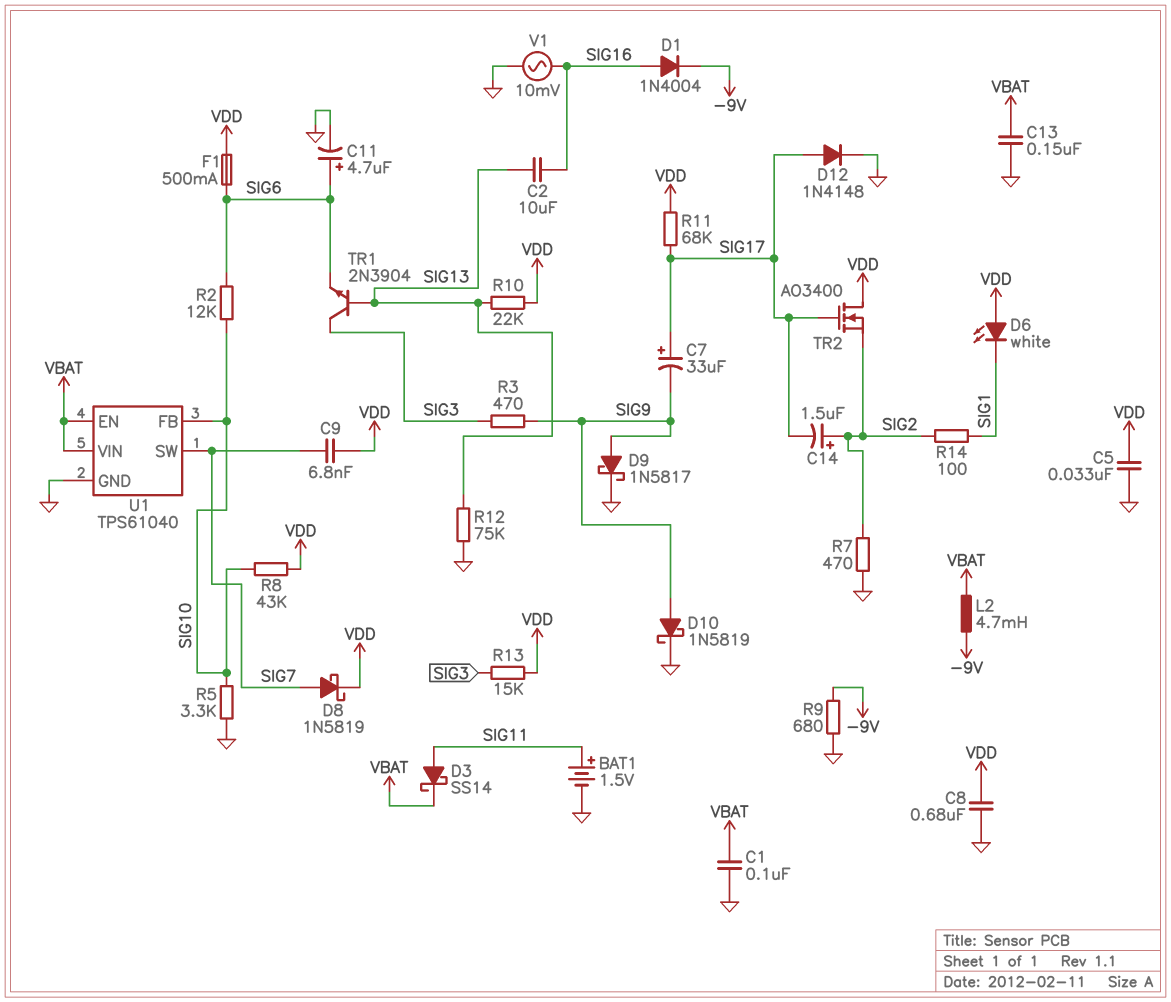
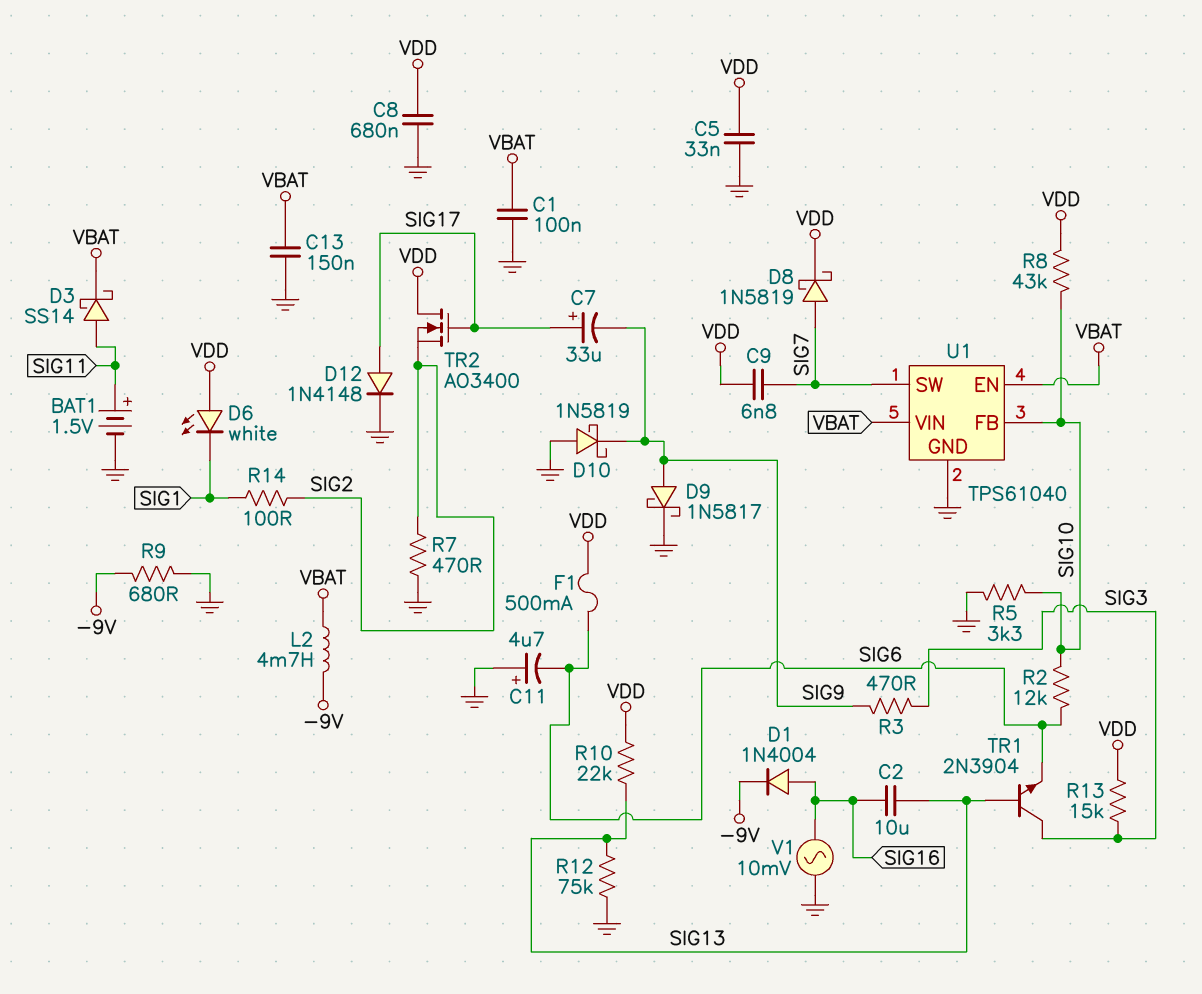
C11: 4.7uF (plus SIG6, minus GND) -> 4.7uF (plus GND, minus SIG6)
C14: 1.5uF (plus SIG2, minus SIG17) -> none
D10: schottky 1N5819 (A SIG9, K GND) -> schottky 1N5819 (A GND, K SIG9)
R11: 68k (SIG17, VDD) -> none

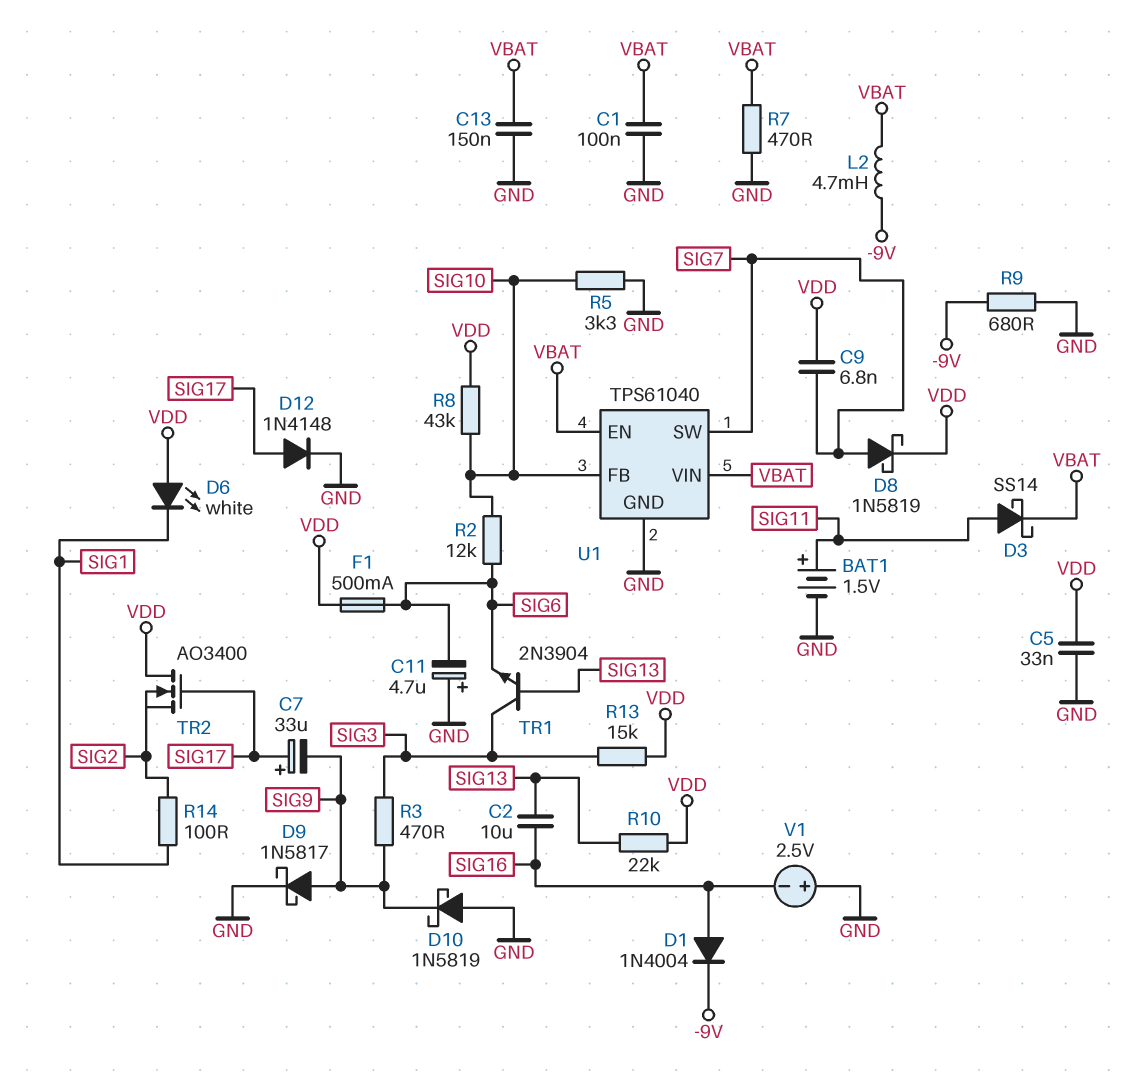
C8: 680nF (GND, VDD) -> none
R7: 470 (GND, SIG2) -> 470 (GND, VBAT)
R12: 75k (GND, SIG13) -> none
V1: AC 10mV (GND, SIG16) -> 2.5V (plus GND, minus SIG16)

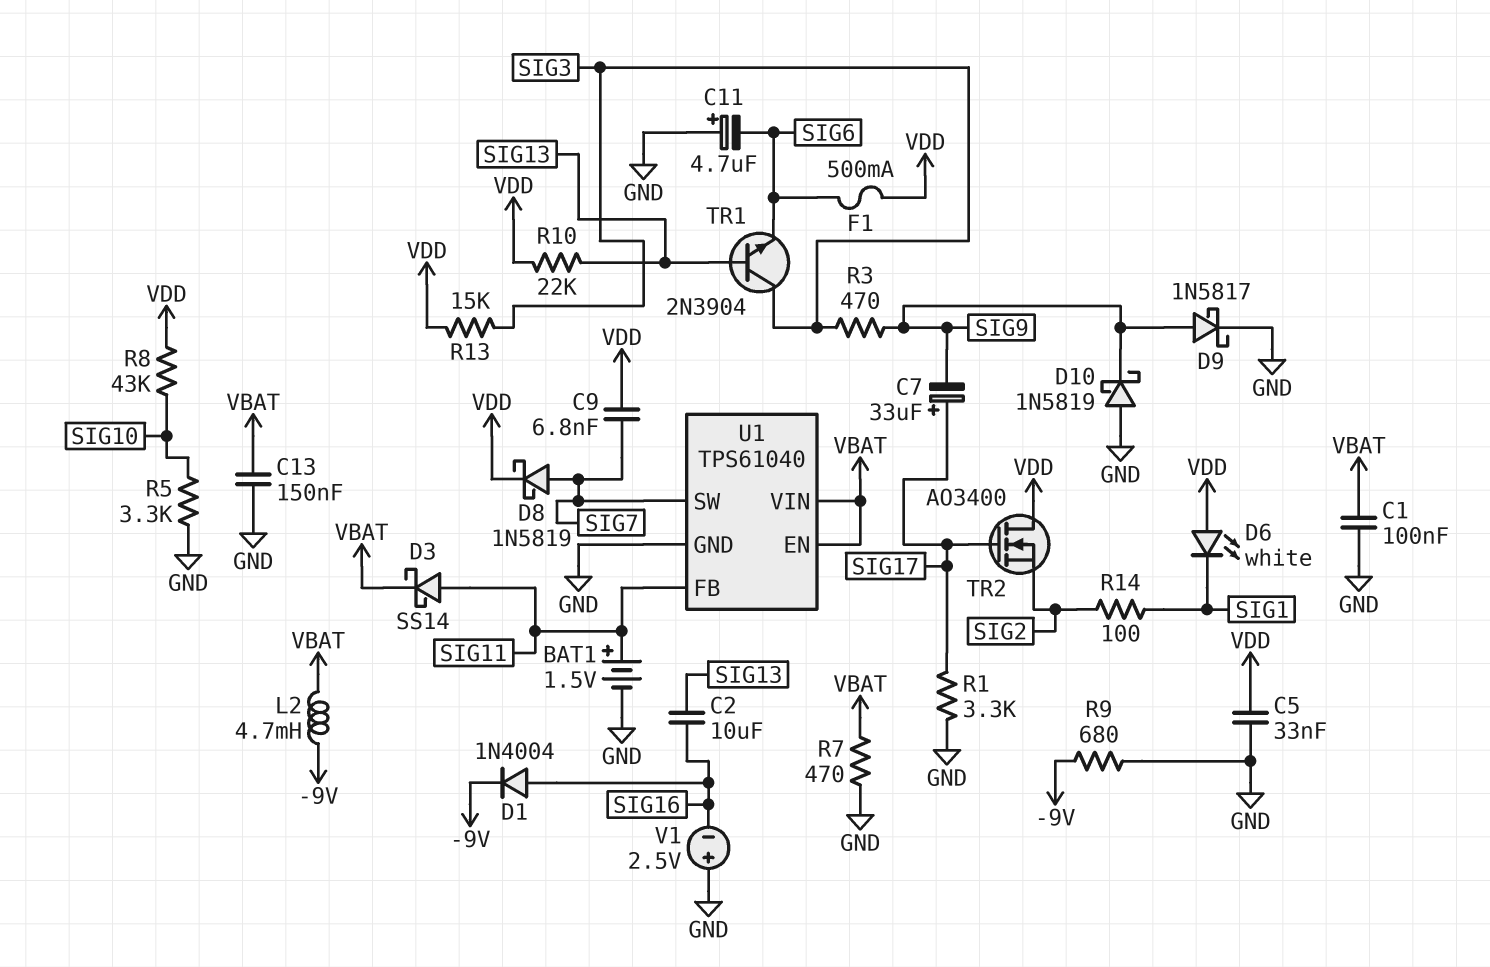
D12: diode 1N4148 (A SIG17, K GND) -> none
R1: none -> 3.3k (GND, SIG17)
R2: 12k (SIG6, SIG10) -> none
U1 pin FB: SIG10 -> SIG11

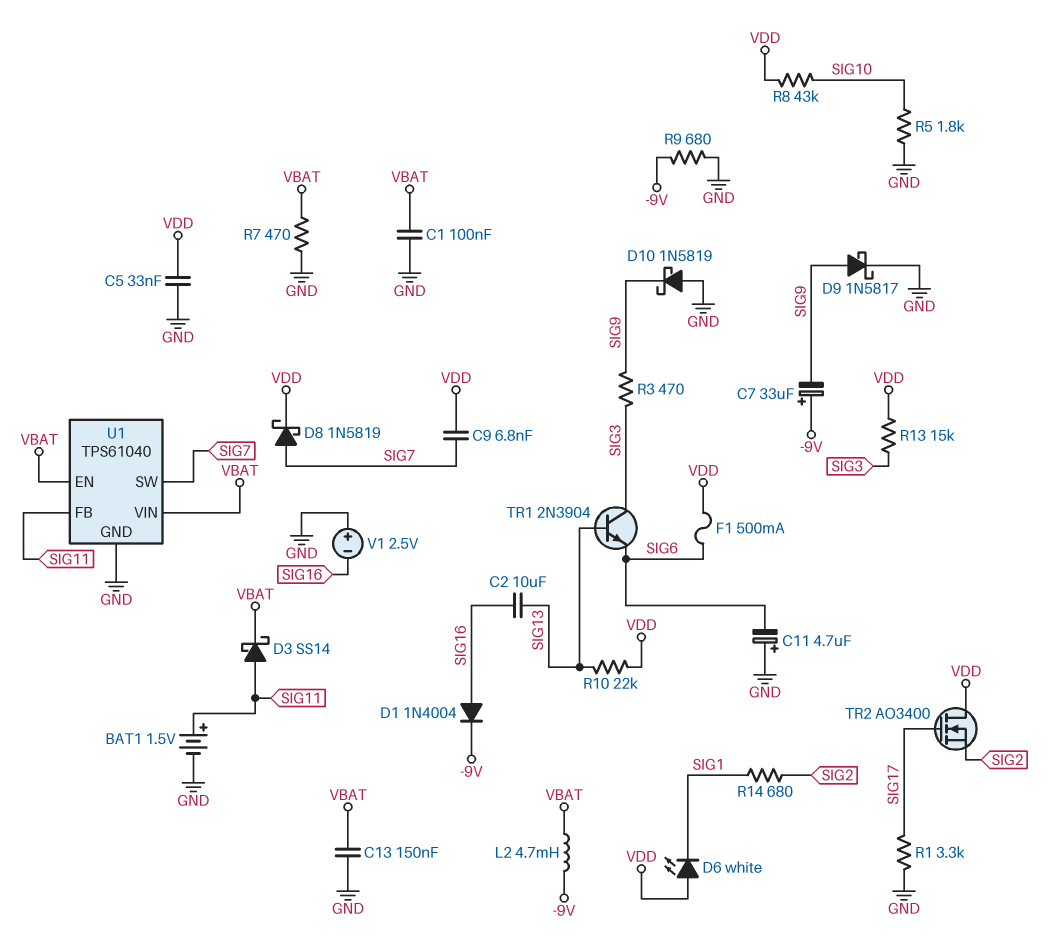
C7: 33uF (plus SIG17, minus SIG9) -> 33uF (plus -9V, minus SIG9)
R5: 3.3k (GND, SIG10) -> 1.8k (GND, SIG10)
R14: 100 (SIG1, SIG2) -> 680 (SIG1, SIG2)

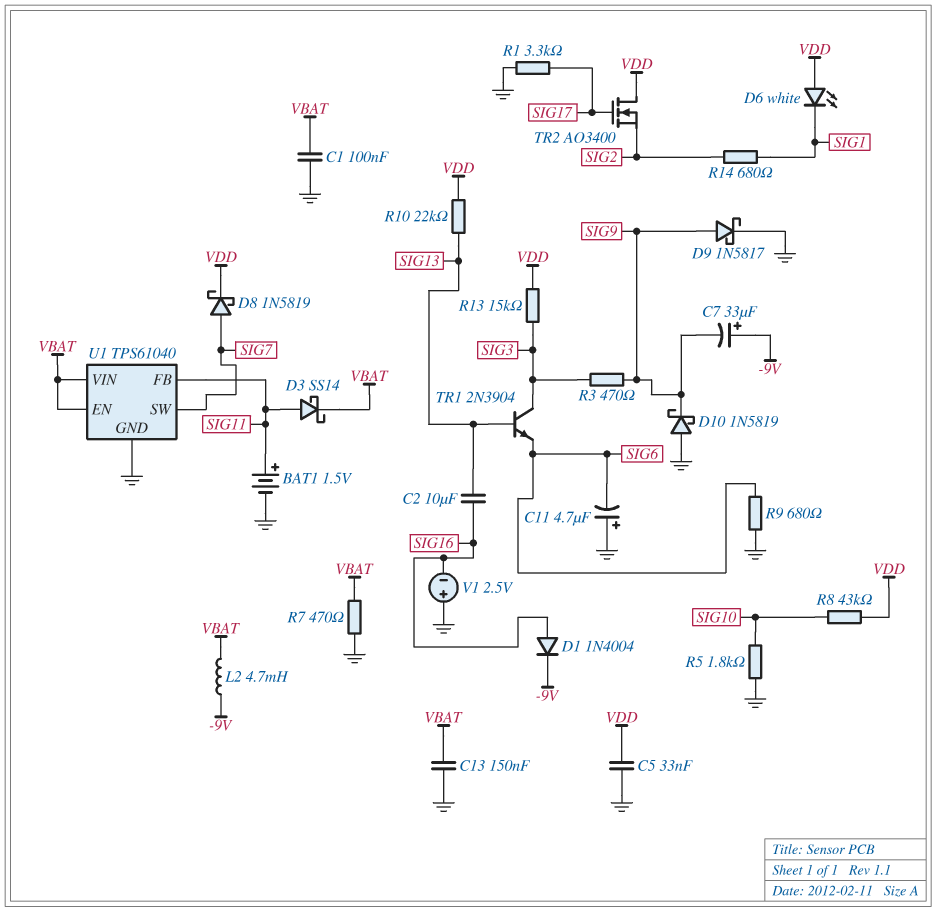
C9: 6.8nF (SIG7, VDD) -> none
F1: 500mA (SIG6, VDD) -> none
R9: 680 (-9V, GND) -> 680 (GND, SIG6)

